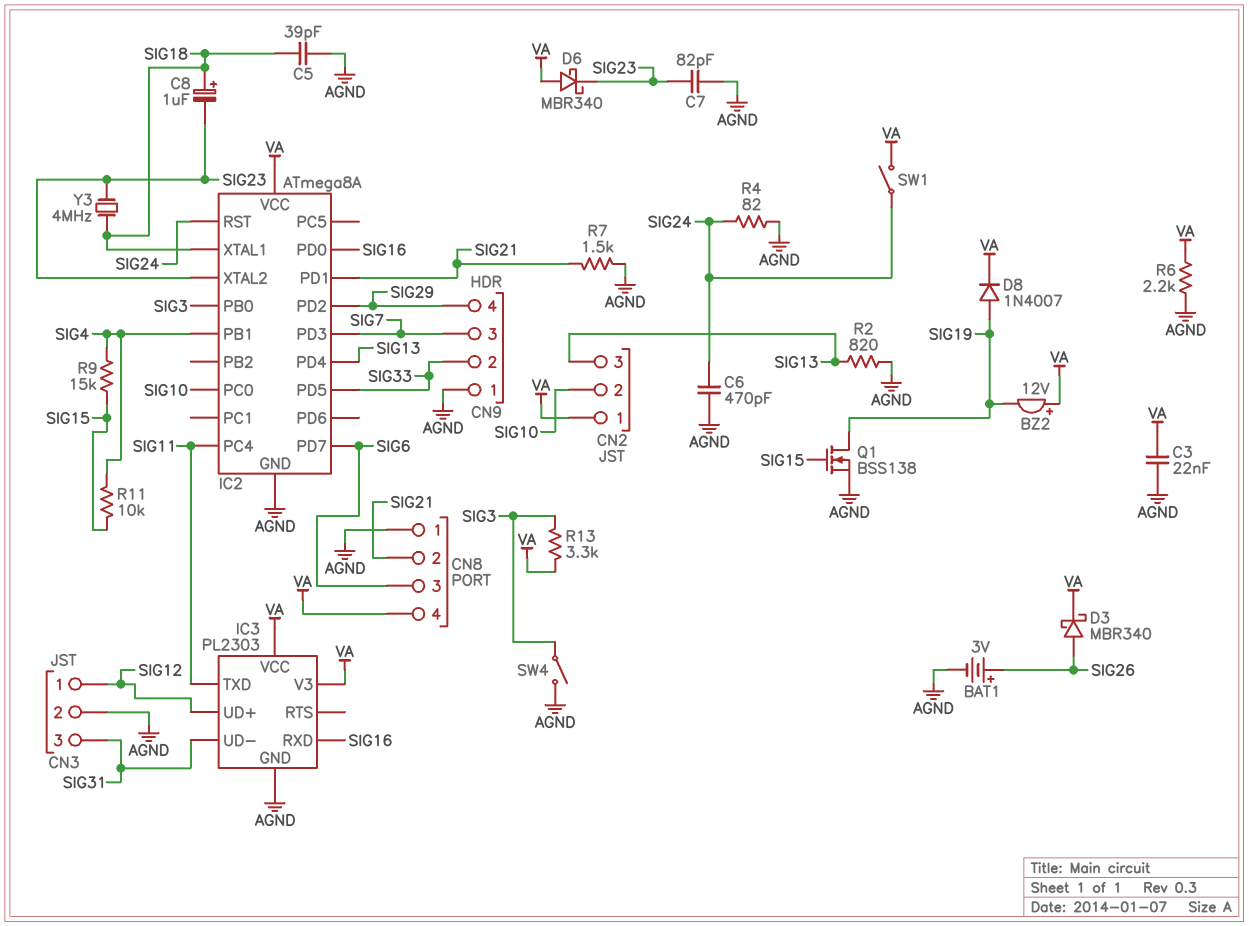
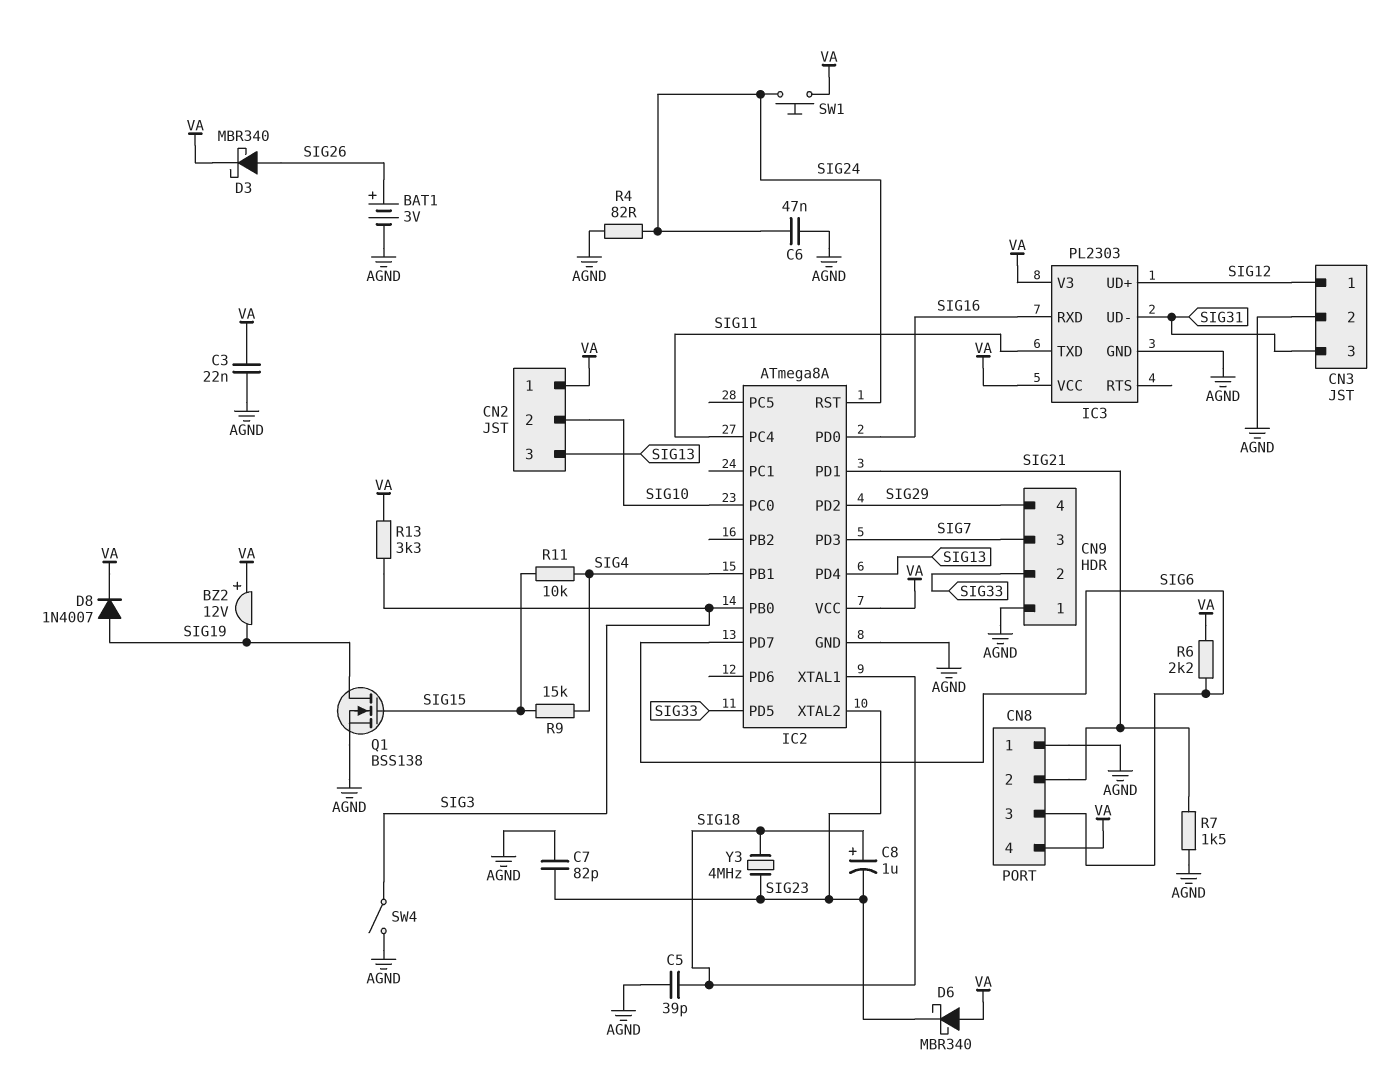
C6: 470pF (AGND, SIG24) -> 47nF (AGND, SIG24)
R2: 820 (AGND, SIG13) -> none
R6: 2.2k (AGND, VA) -> 2.2k (SIG6, VA)
SW1: switch (SIG24, VA) -> button (SIG24, VA)

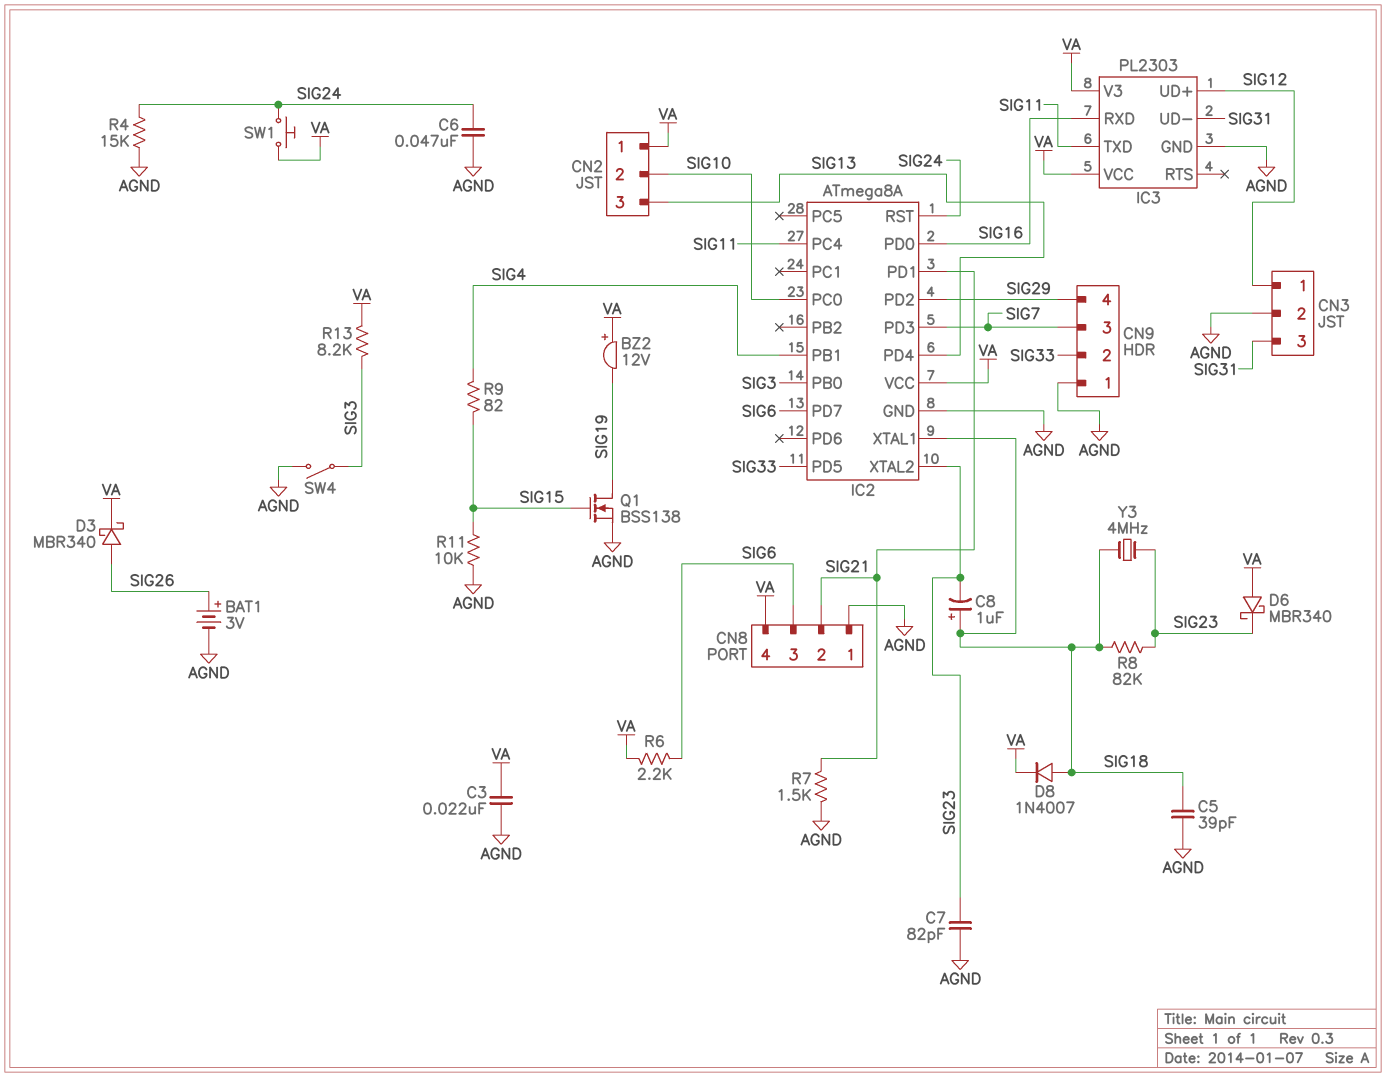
D8: diode 1N4007 (A SIG19, K VA) -> diode 1N4007 (A SIG18, K VA)
R4: 82 (AGND, SIG24) -> 15k (AGND, SIG24)
R8: none -> 82k (SIG18, SIG23)
R9: 15k (SIG4, SIG15) -> 82 (SIG4, SIG15)
R11: 10k (SIG4, SIG15) -> 10k (AGND, SIG15)
R13: 3.3k (SIG3, VA) -> 8.2k (SIG3, VA)

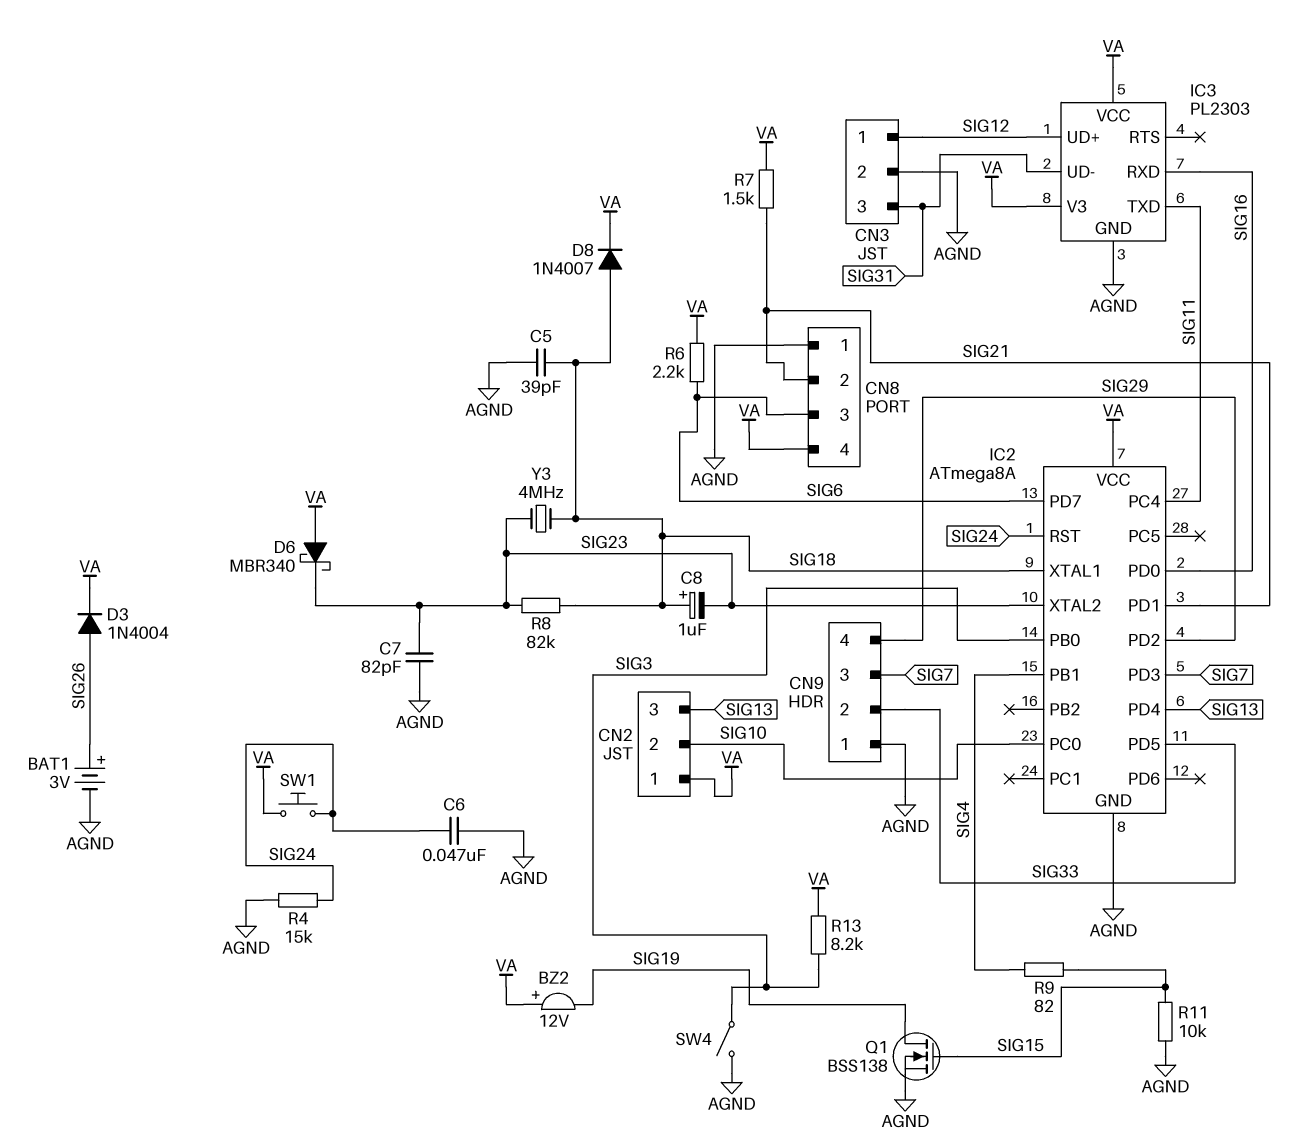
C3: 22nF (AGND, VA) -> none
D3: schottky MBR340 (A SIG26, K VA) -> diode 1N4004 (A SIG26, K VA)
R7: 1.5k (AGND, SIG21) -> 1.5k (SIG21, VA)

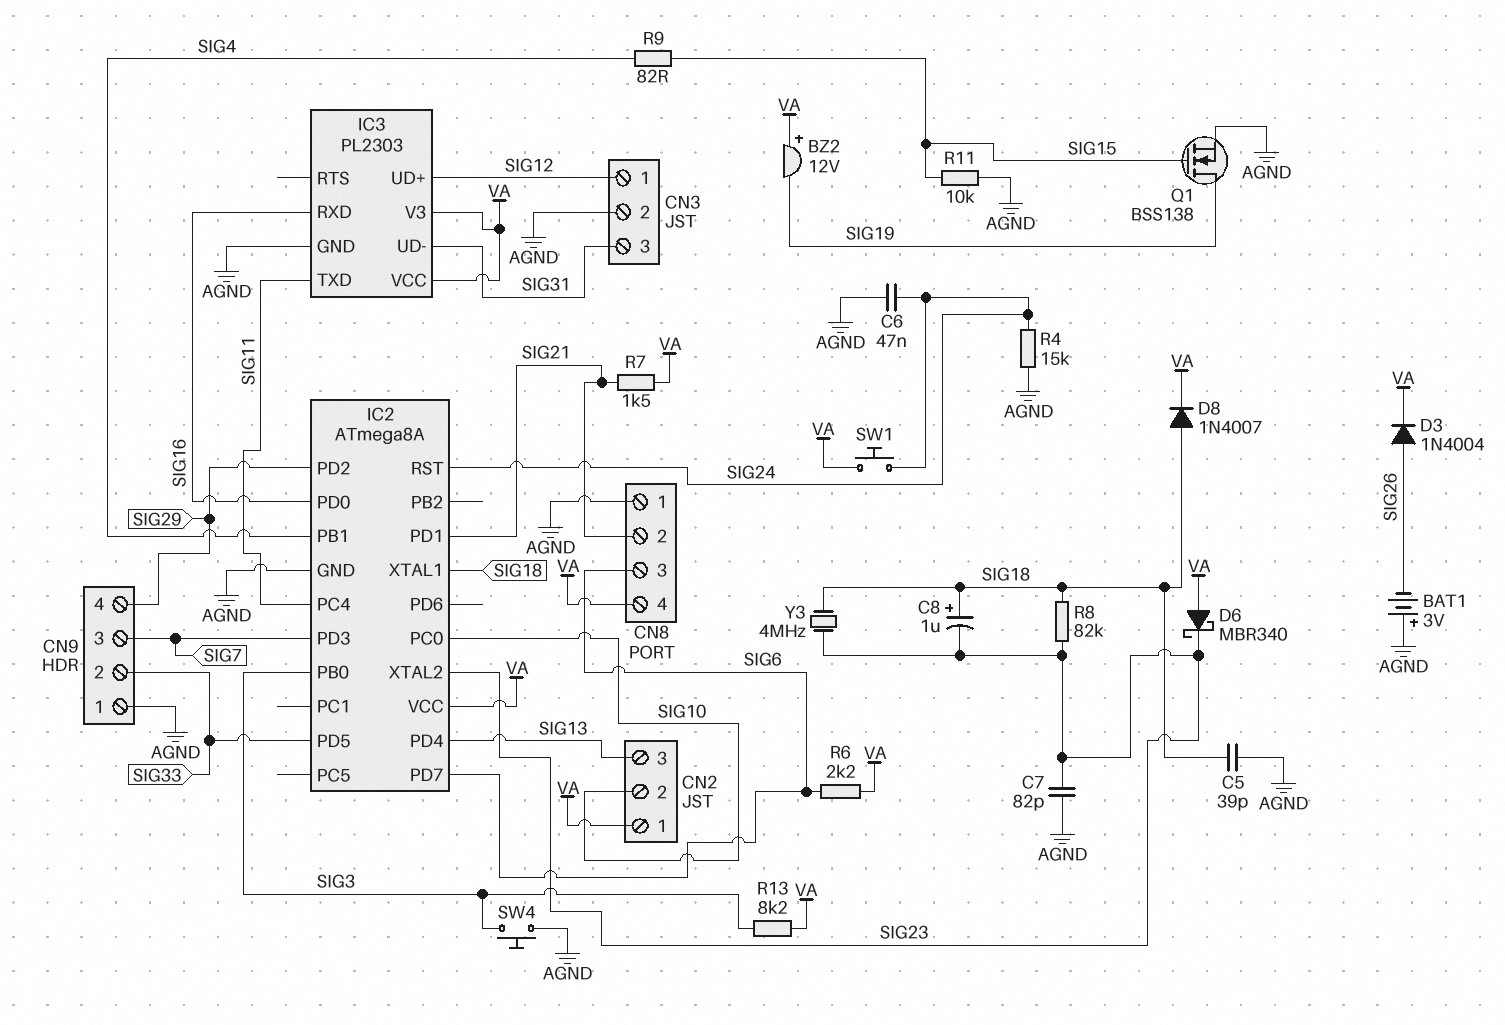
BAT1: 3V (plus SIG26, minus AGND) -> 3V (plus AGND, minus SIG26)
SW4: switch (AGND, SIG3) -> button (AGND, SIG3)

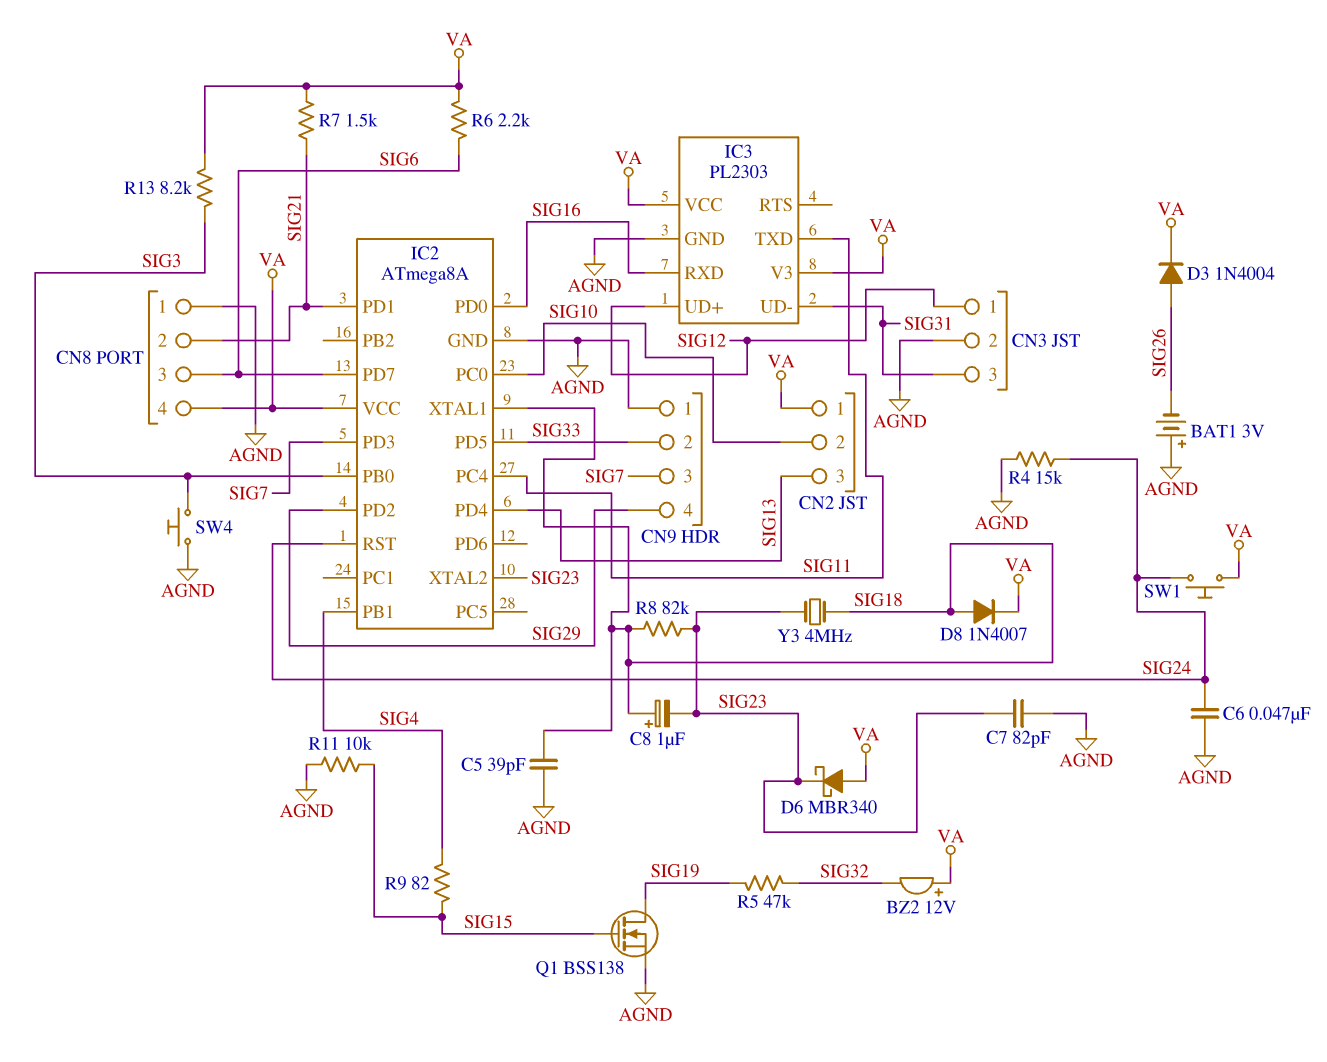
BZ2: buzzer 12V (plus VA, minus SIG19) -> buzzer 12V (plus VA, minus SIG32)
R5: none -> 47k (SIG19, SIG32)

